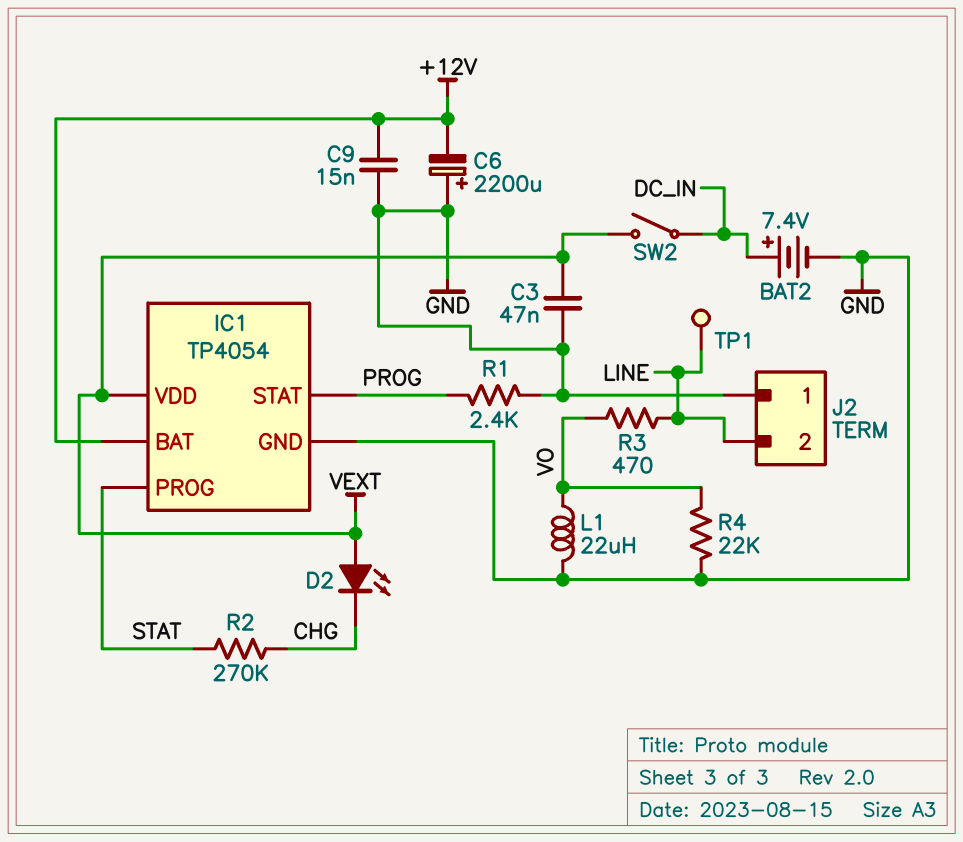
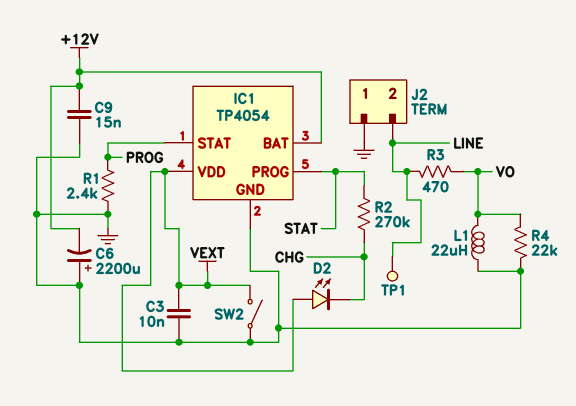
BAT2: 7.4V (plus DC_IN, minus GND) -> none
C3: 47nF (GND, VEXT) -> 10nF (GND, VEXT)
SW2: switch (DC_IN, VEXT) -> switch (GND, VEXT)

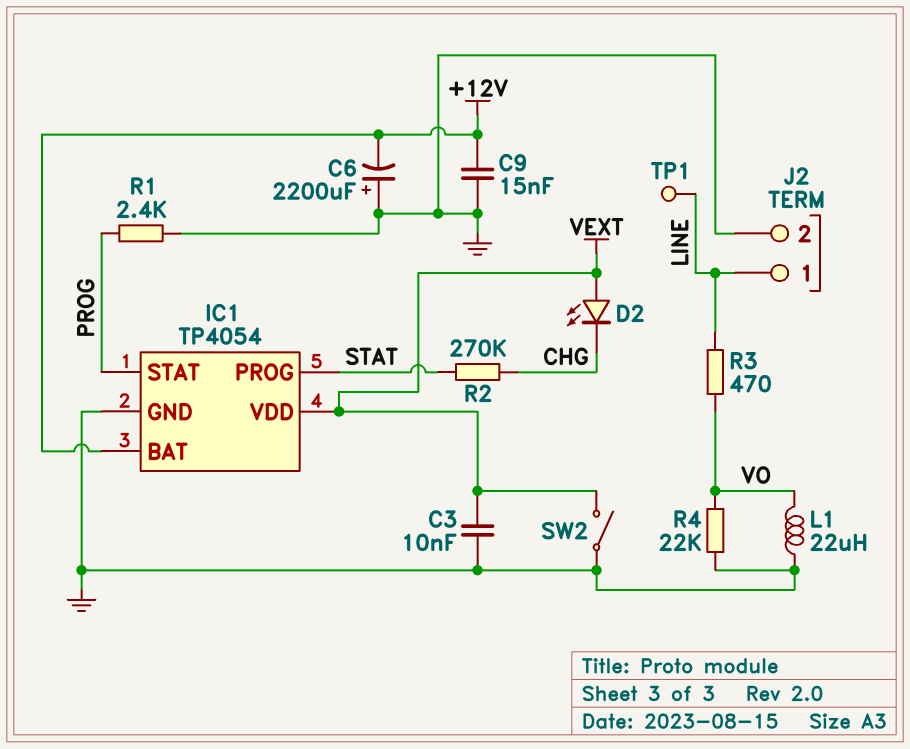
J2 pin 1: GND -> LINE
J2 pin 2: LINE -> GND

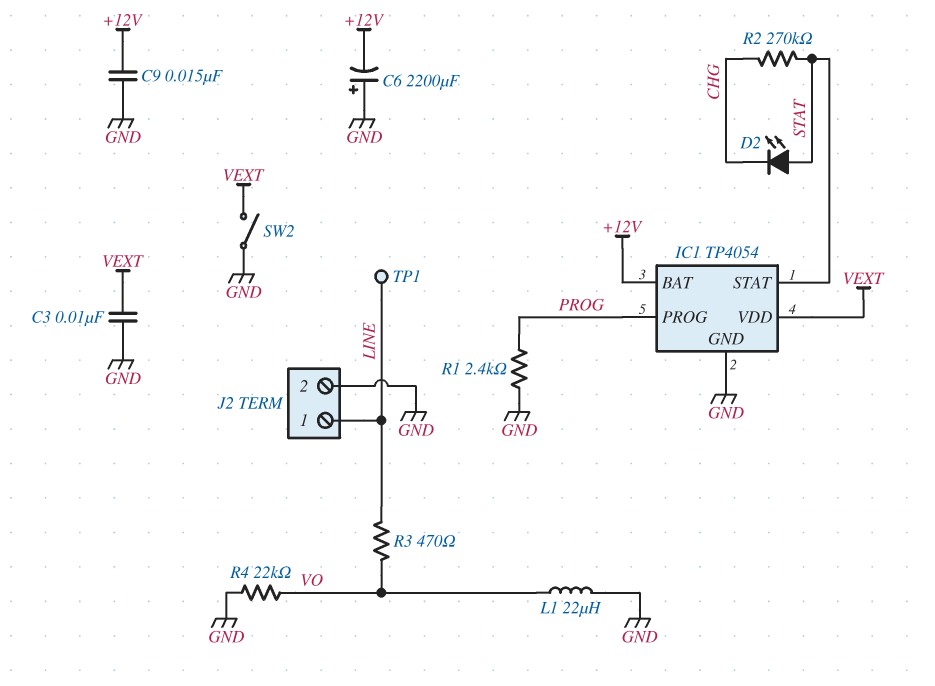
D2: LED (A VEXT, K CHG) -> LED (A STAT, K CHG)
IC1 pin PROG: STAT -> PROG
IC1 pin STAT: PROG -> STAT

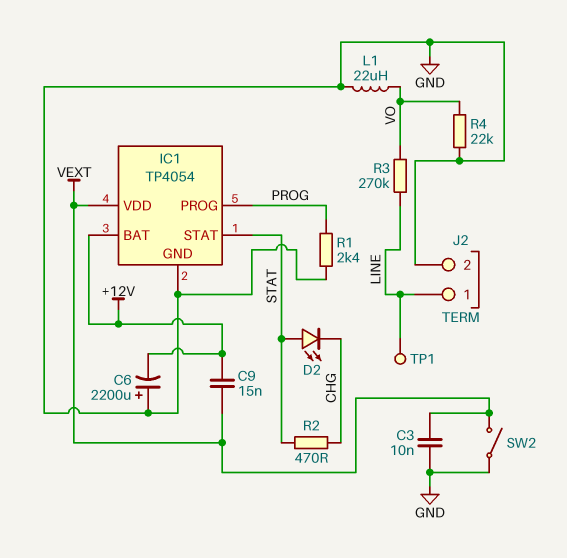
C9: 15nF (+12V, GND) -> 15nF (+12V, VEXT)
R2: 270k (CHG, STAT) -> 470 (CHG, STAT)
R3: 470 (LINE, VO) -> 270k (LINE, VO)

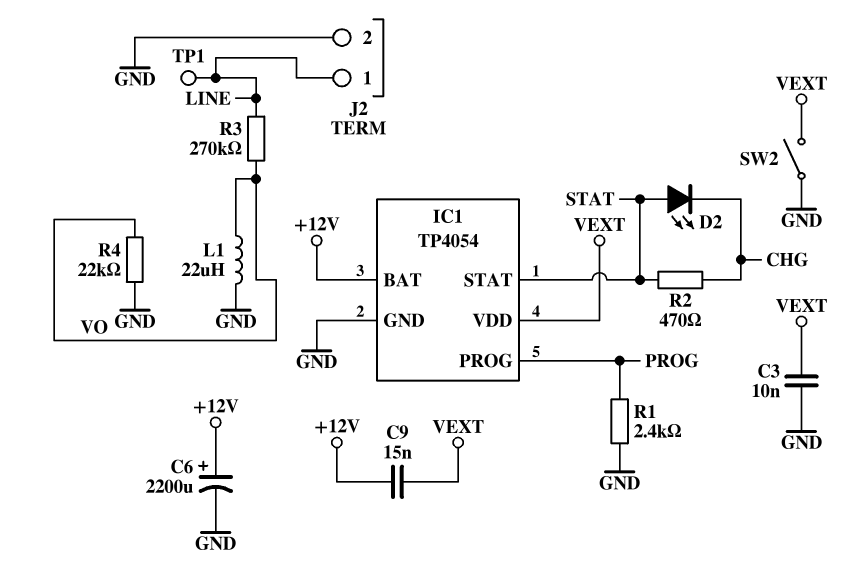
C6: 2200uF (plus GND, minus +12V) -> 2200uF (plus +12V, minus GND)

